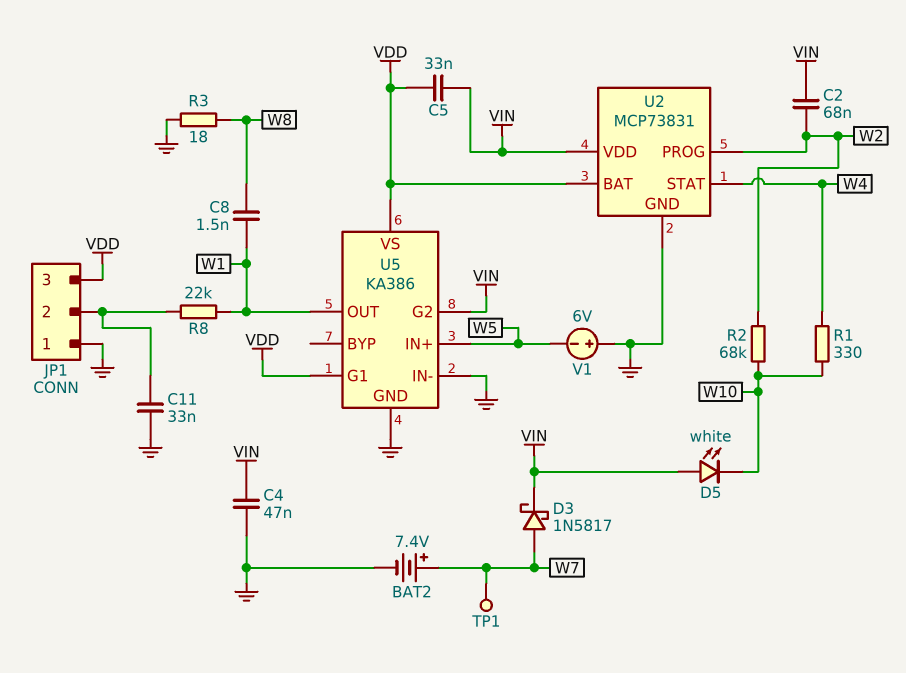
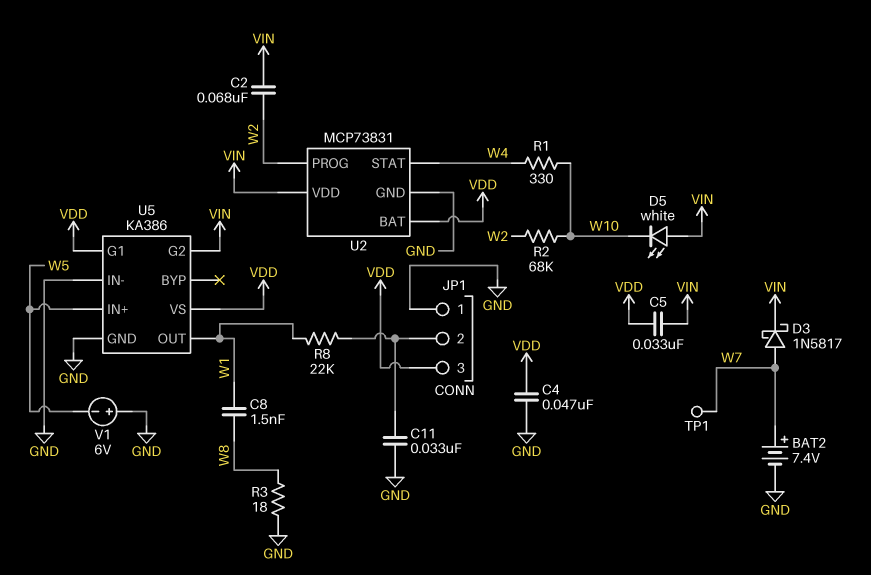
C4: 47nF (GND, VIN) -> 47nF (GND, VDD)

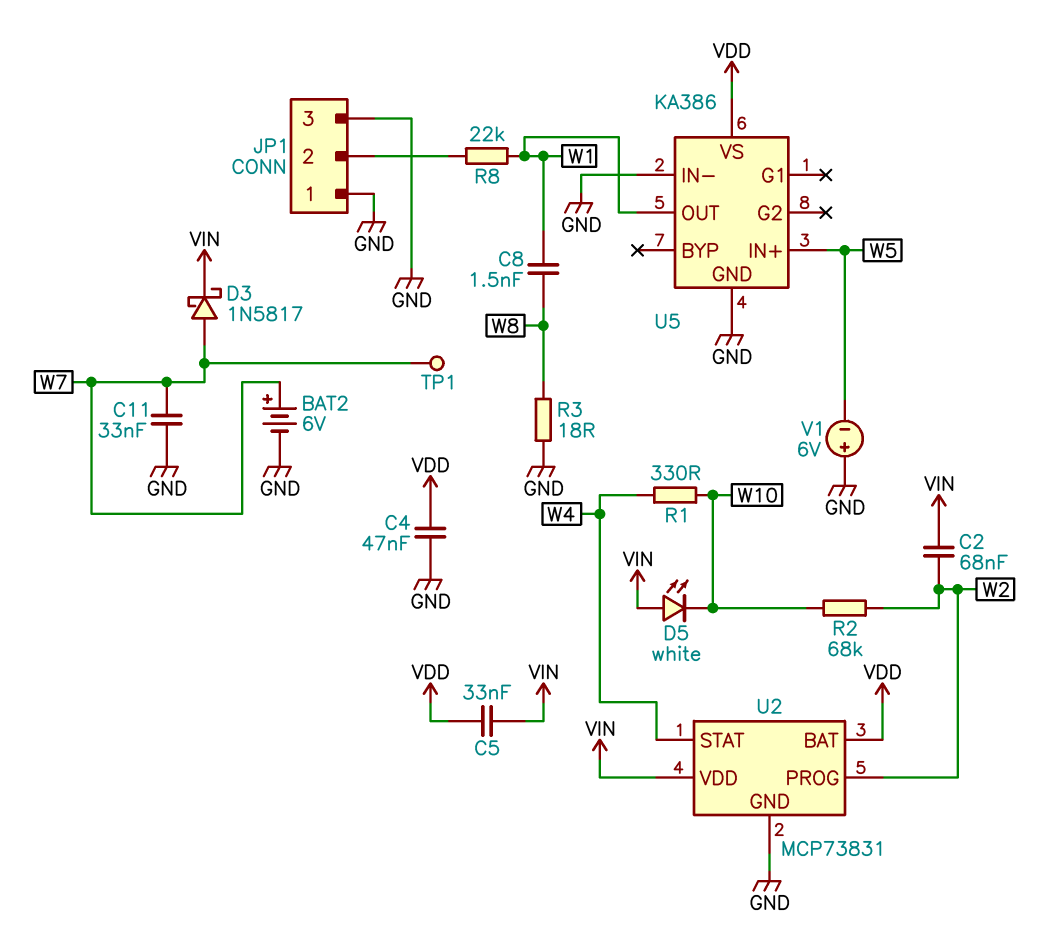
BAT2: 7.4V (plus W7, minus GND) -> 6V (plus W7, minus GND)
C11: 33nF (GND, JP1/2) -> 33nF (GND, W7)
JP1 pin 3: VDD -> GND
U5 pin G1: VDD -> none
U5 pin G2: VIN -> none

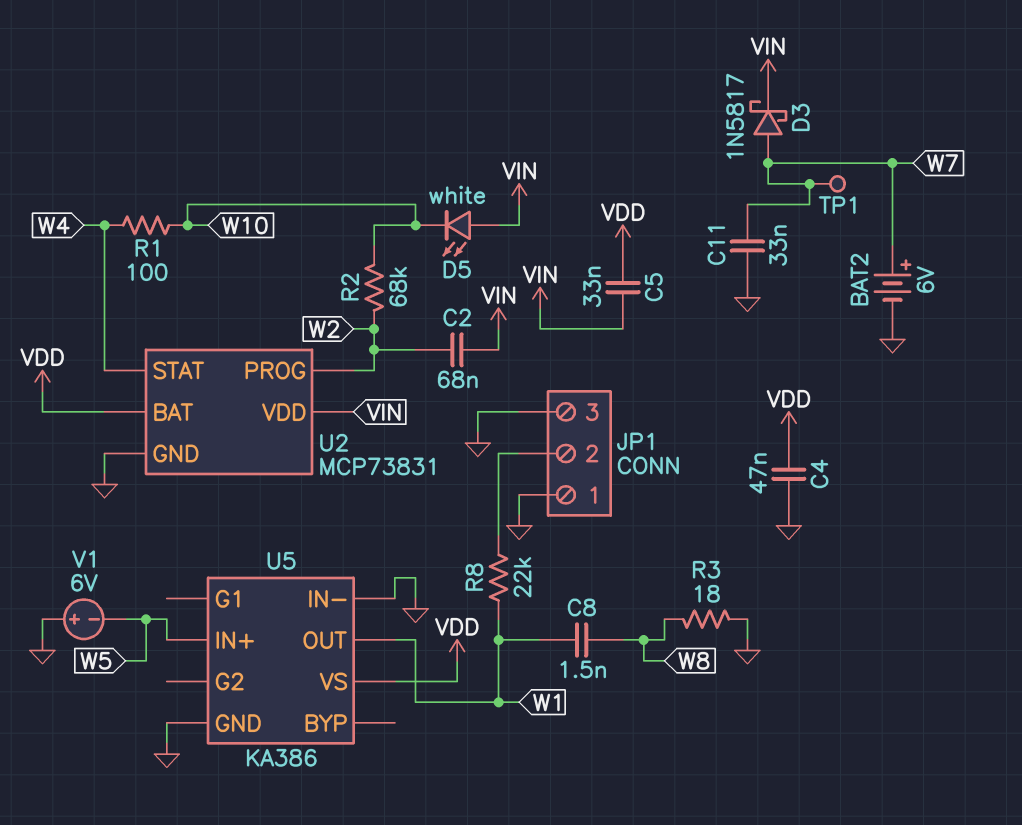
R1: 330 (W4, W10) -> 100 (W4, W10)

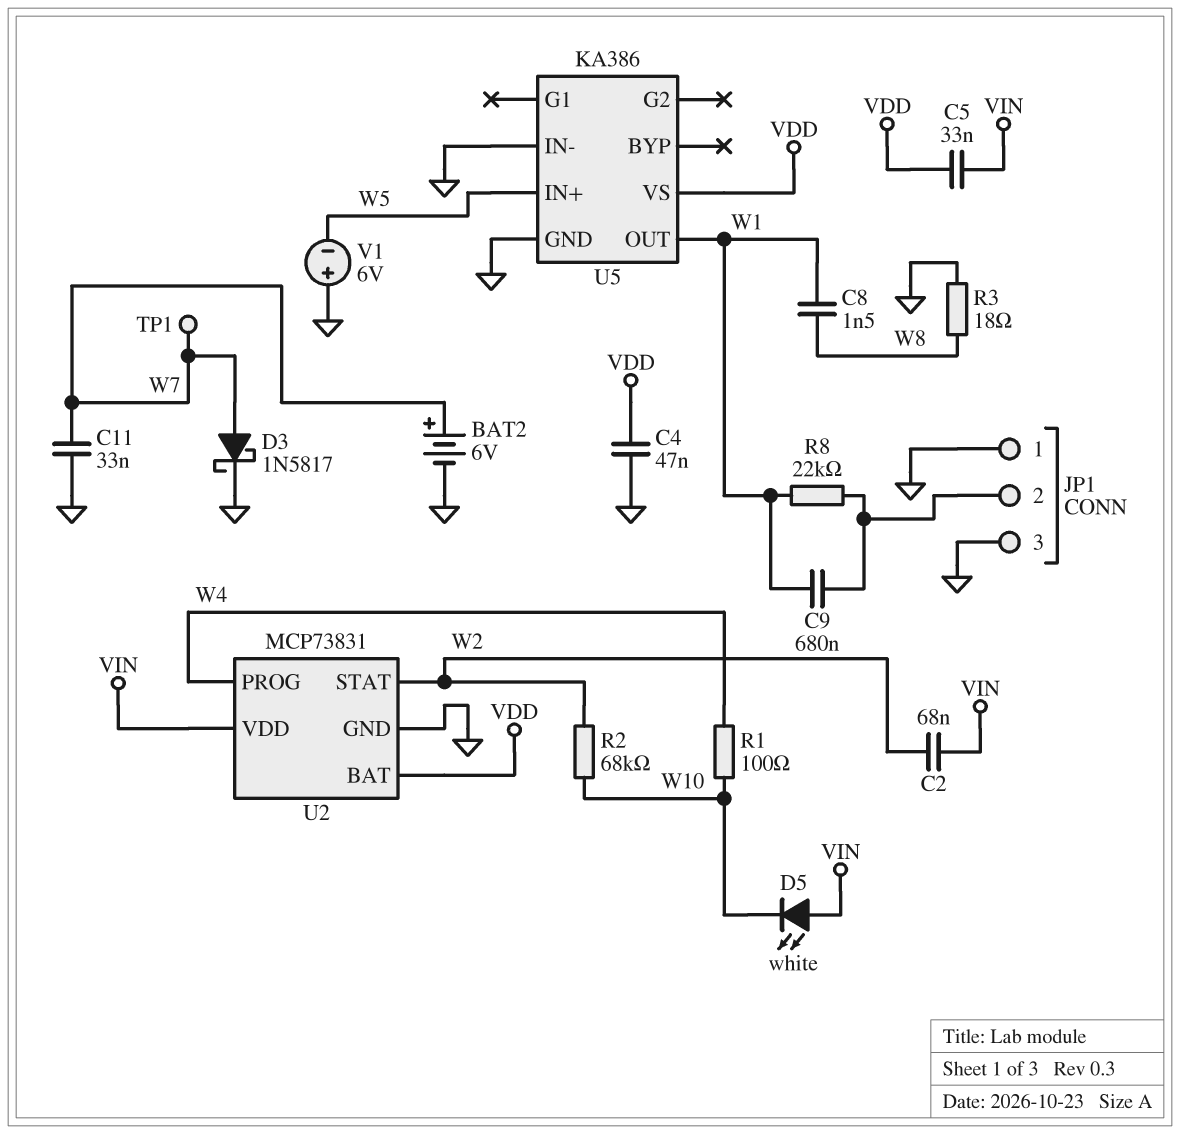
C9: none -> 680nF (JP1/2, W1)
D3: schottky 1N5817 (A W7, K VIN) -> schottky 1N5817 (A W7, K GND)
U2 pin PROG: W2 -> W4
U2 pin STAT: W4 -> W2

